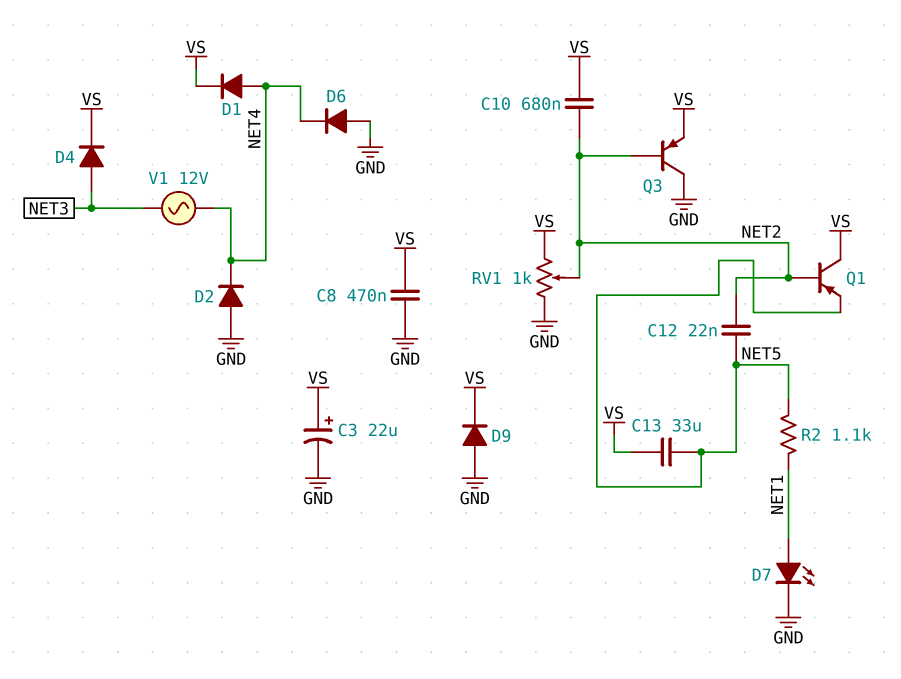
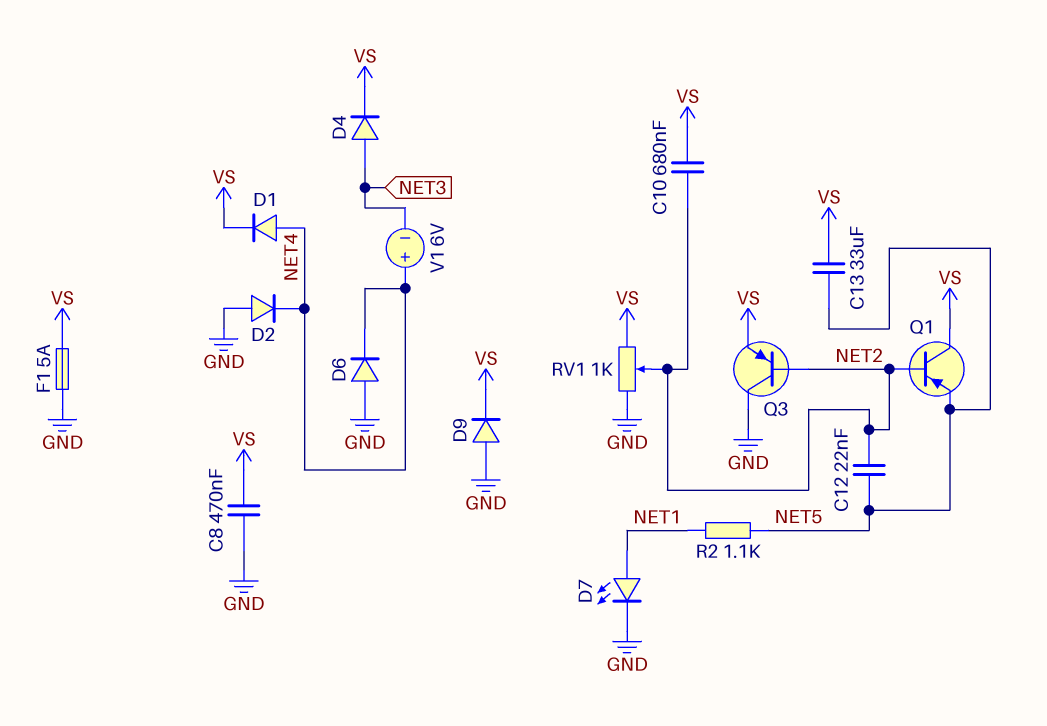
C3: 22uF (plus VS, minus GND) -> none
F1: none -> 5A (GND, VS)
V1: AC 12V (NET3, NET4) -> 6V (plus NET4, minus NET3)

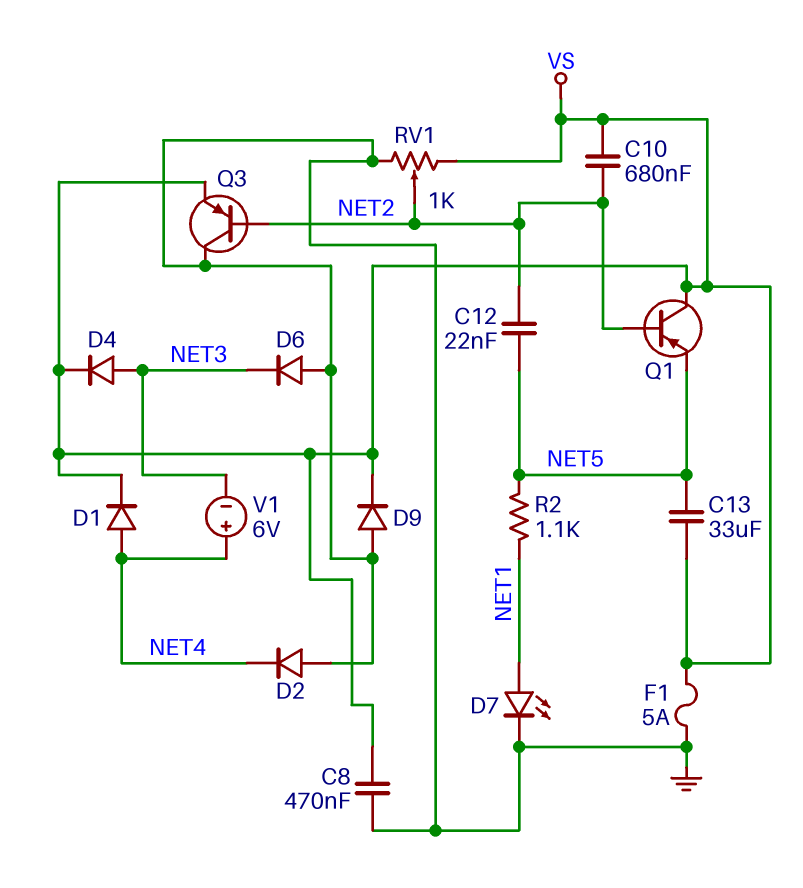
D6: diode (A GND, K NET4) -> diode (A GND, K NET3)

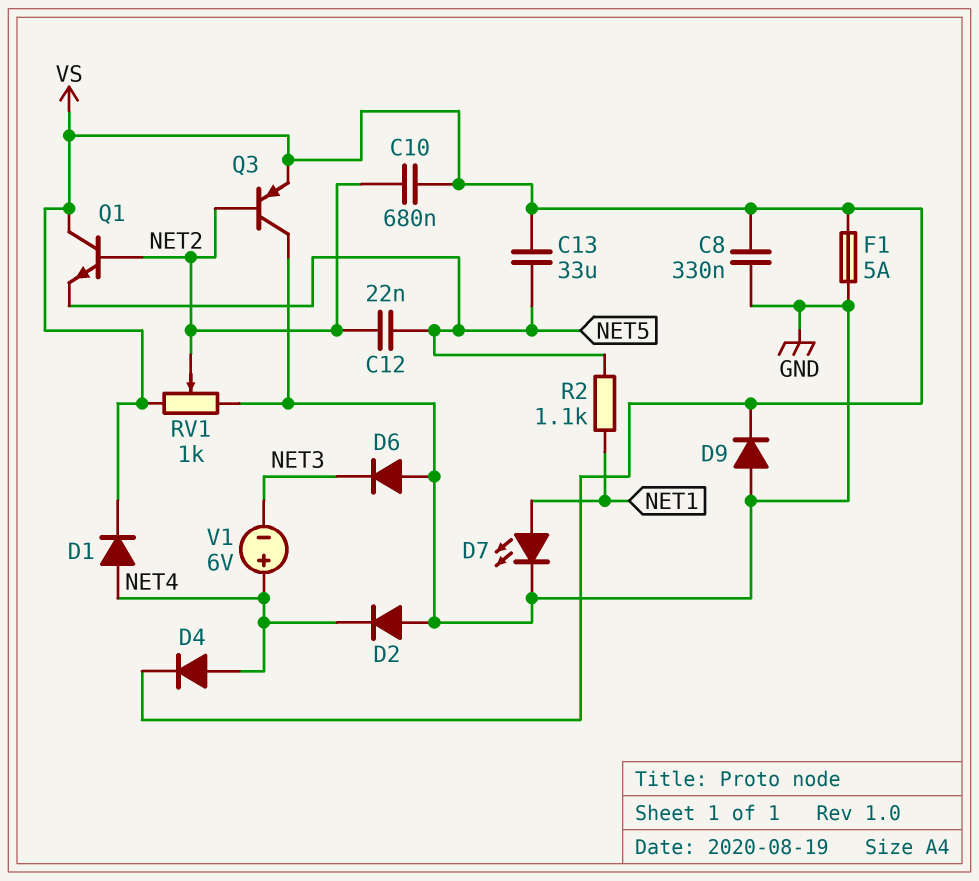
C8: 470nF (GND, VS) -> 330nF (GND, VS)
D4: diode (A NET3, K VS) -> diode (A NET4, K VS)
Q1: PNP (B NET2, C VS, E NET5) -> NPN (B NET2, C VS, E NET5)

